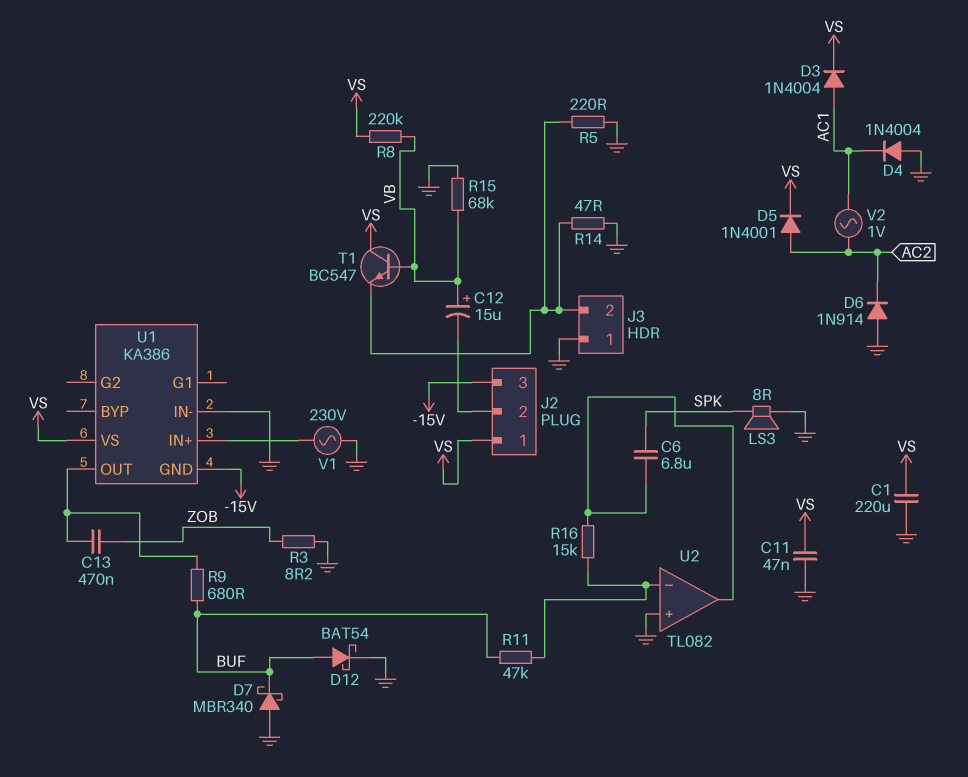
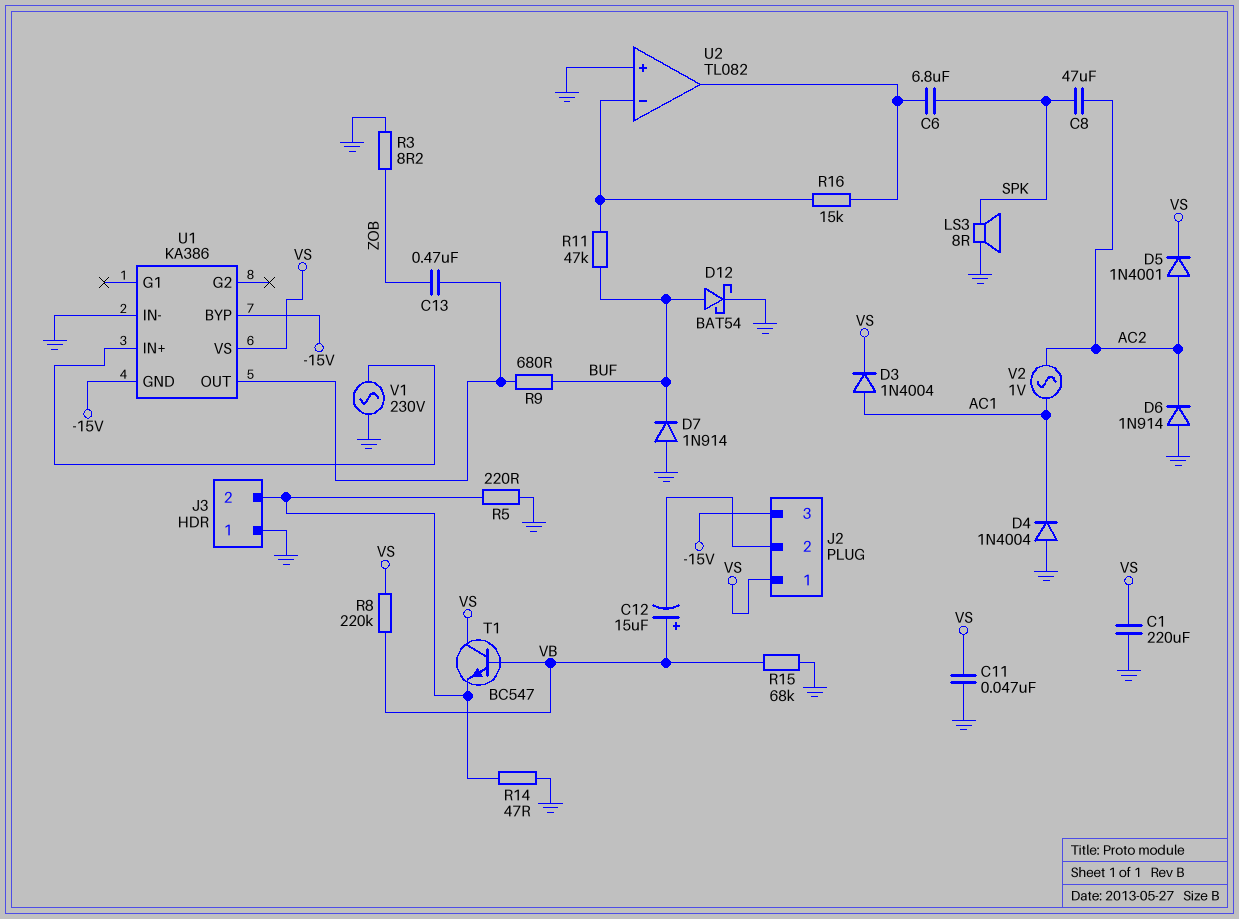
C8: none -> 47uF (AC2, SPK)
D7: schottky MBR340 (A GND, K BUF) -> diode 1N914 (A GND, K BUF)
U1 pin BYP: none -> -15V

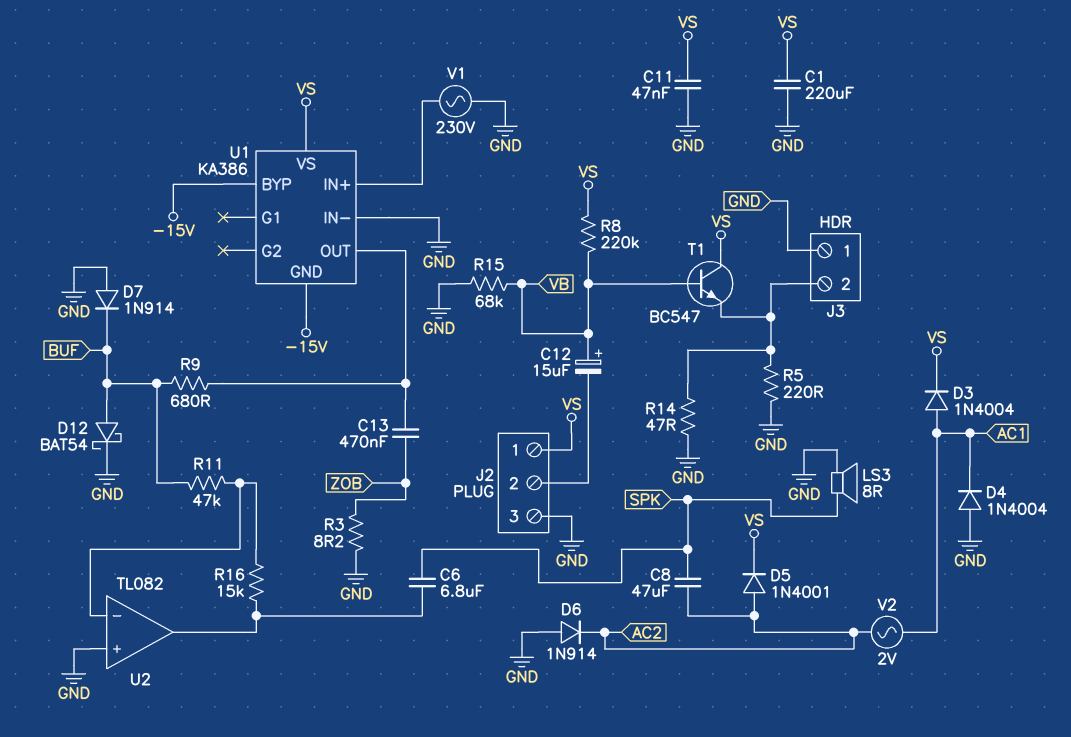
J2 pin 3: -15V -> GND
V2: AC 1V (AC1, AC2) -> AC 2V (AC1, AC2)

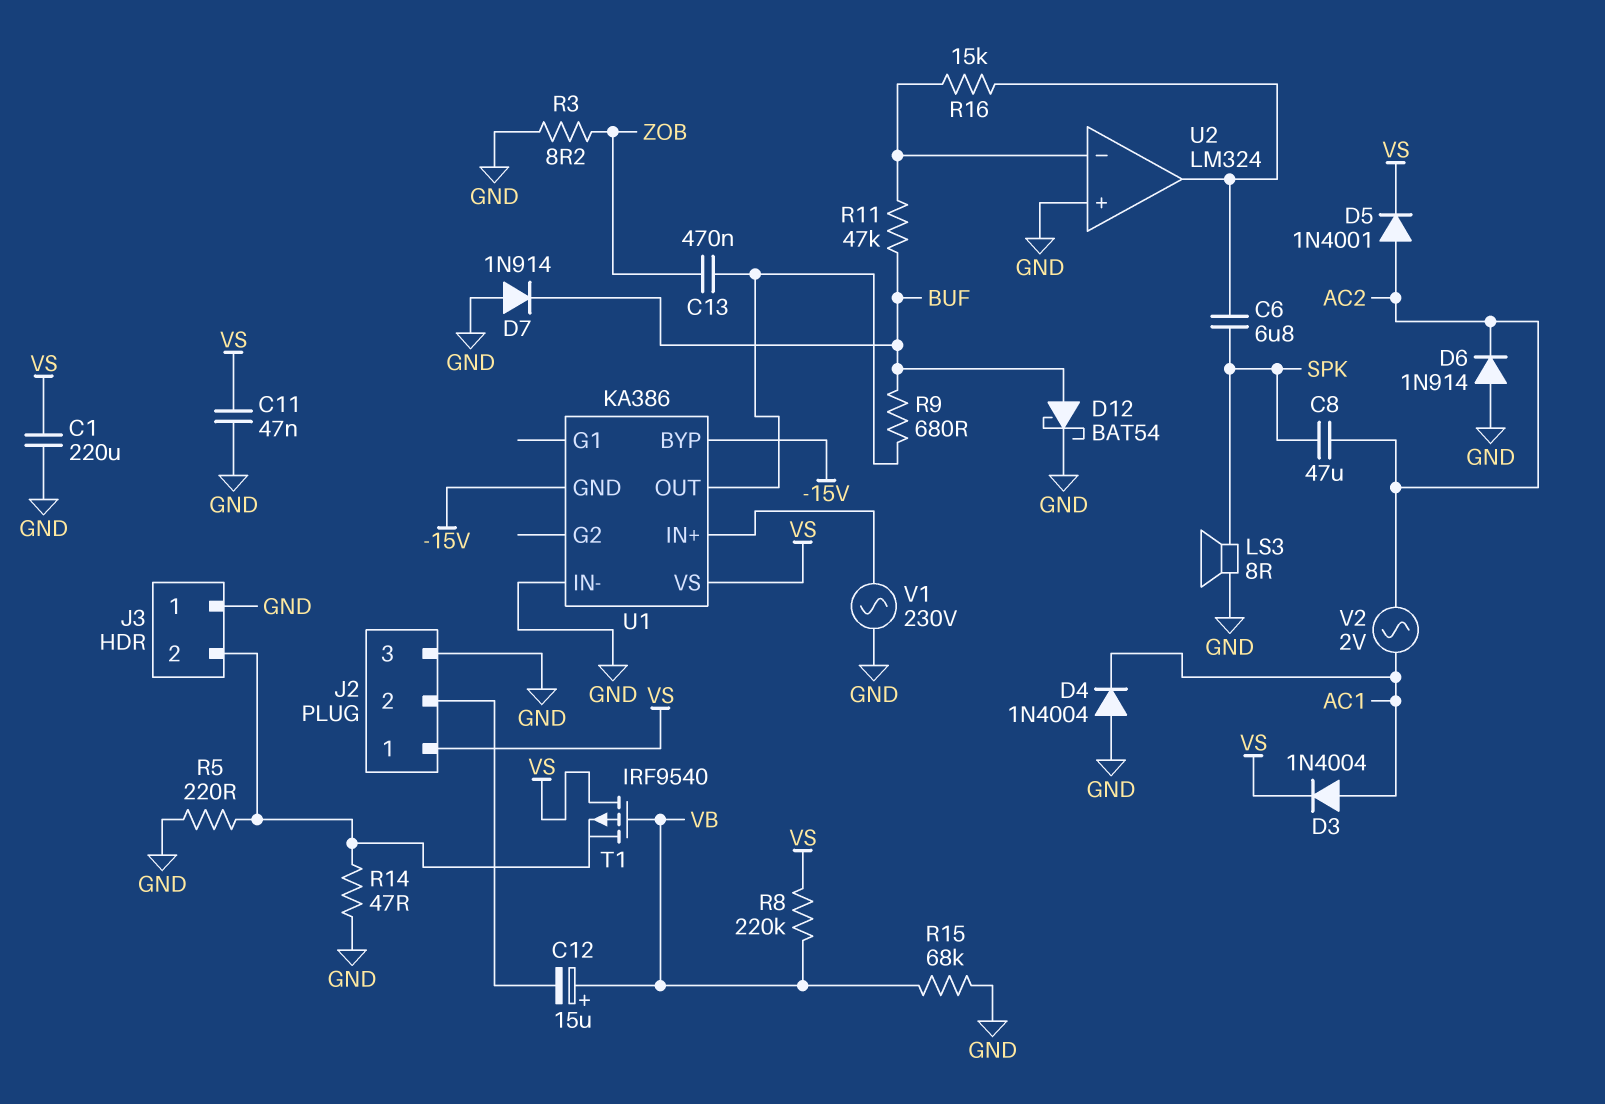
T1: NPN BC547 (B VB, C VS, E J3/2) -> PMOS IRF9540 (G VB, D VS, S J3/2)
U2: TL082 -> LM324

